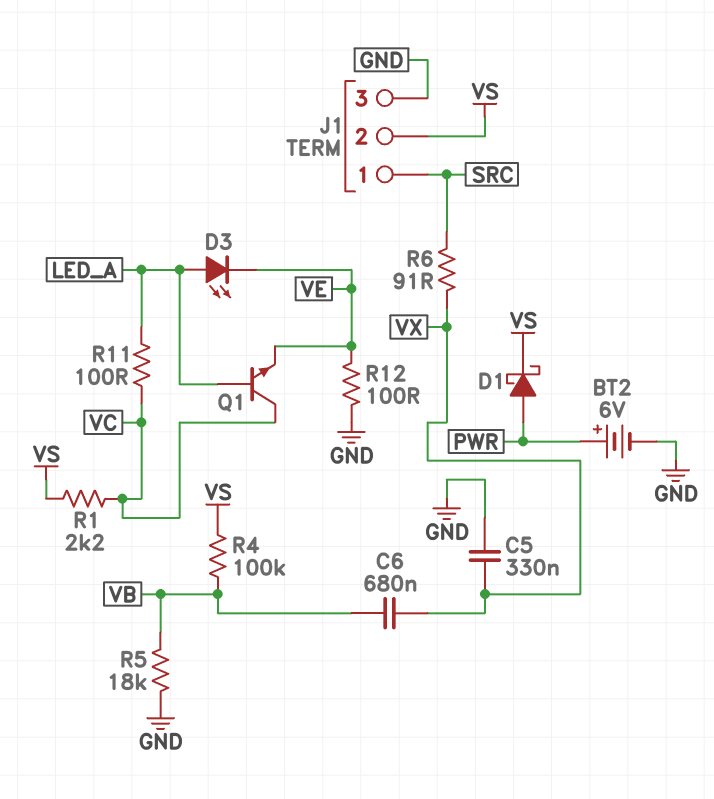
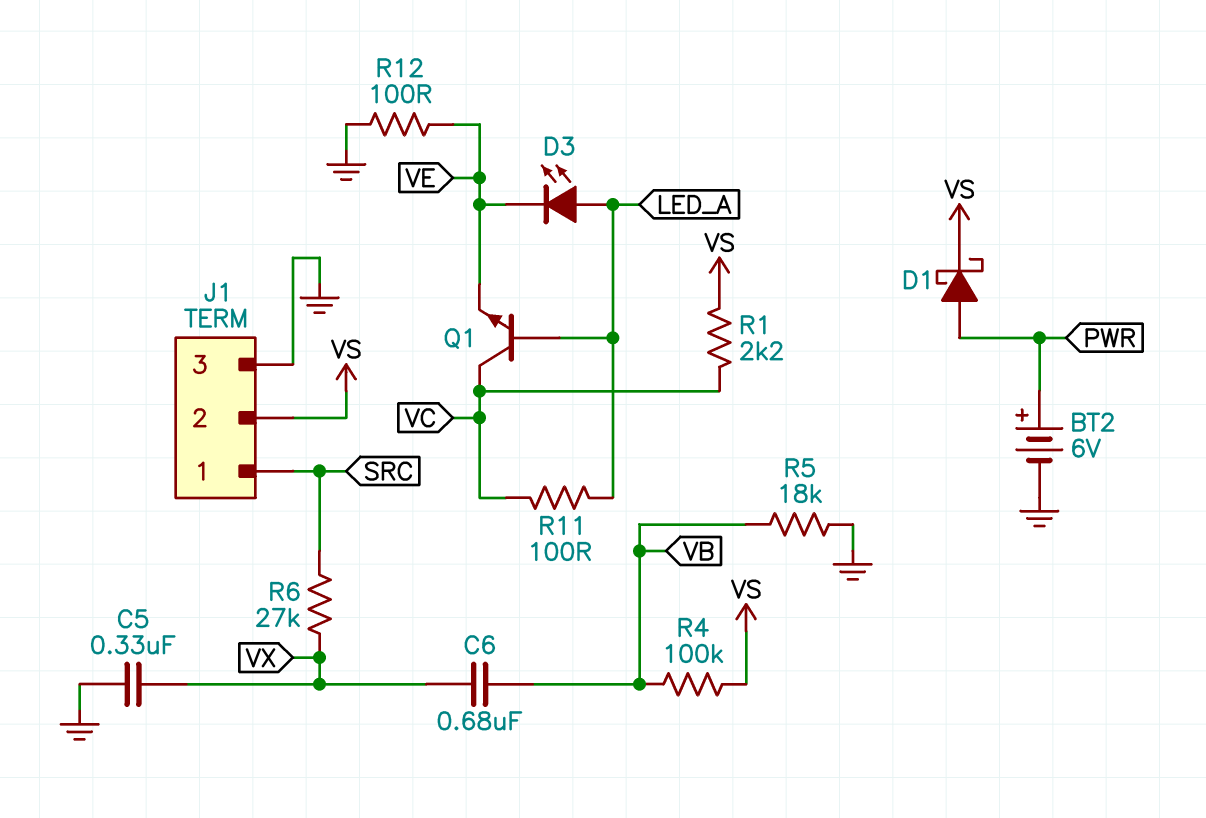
R6: 91 (SRC, VX) -> 27k (SRC, VX)

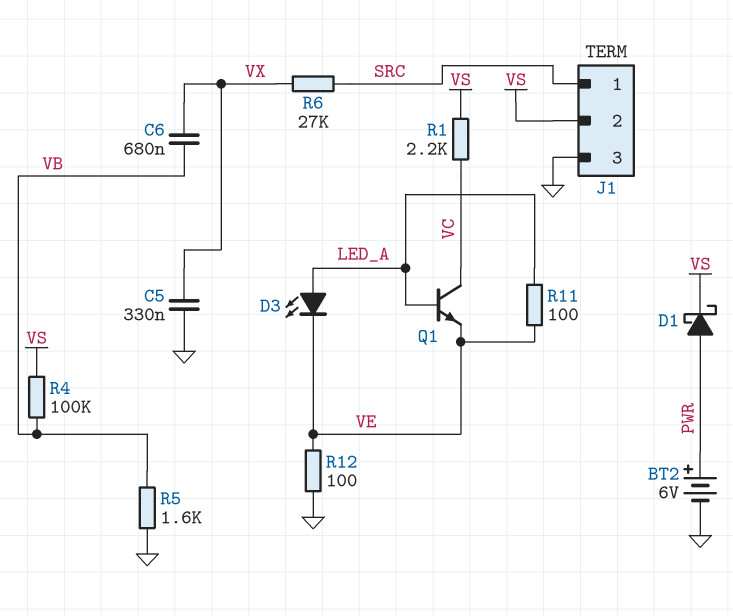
R5: 18k (GND, VB) -> 1.6k (GND, VB)
R11: 100 (LED_A, VC) -> 100 (LED_A, VE)

